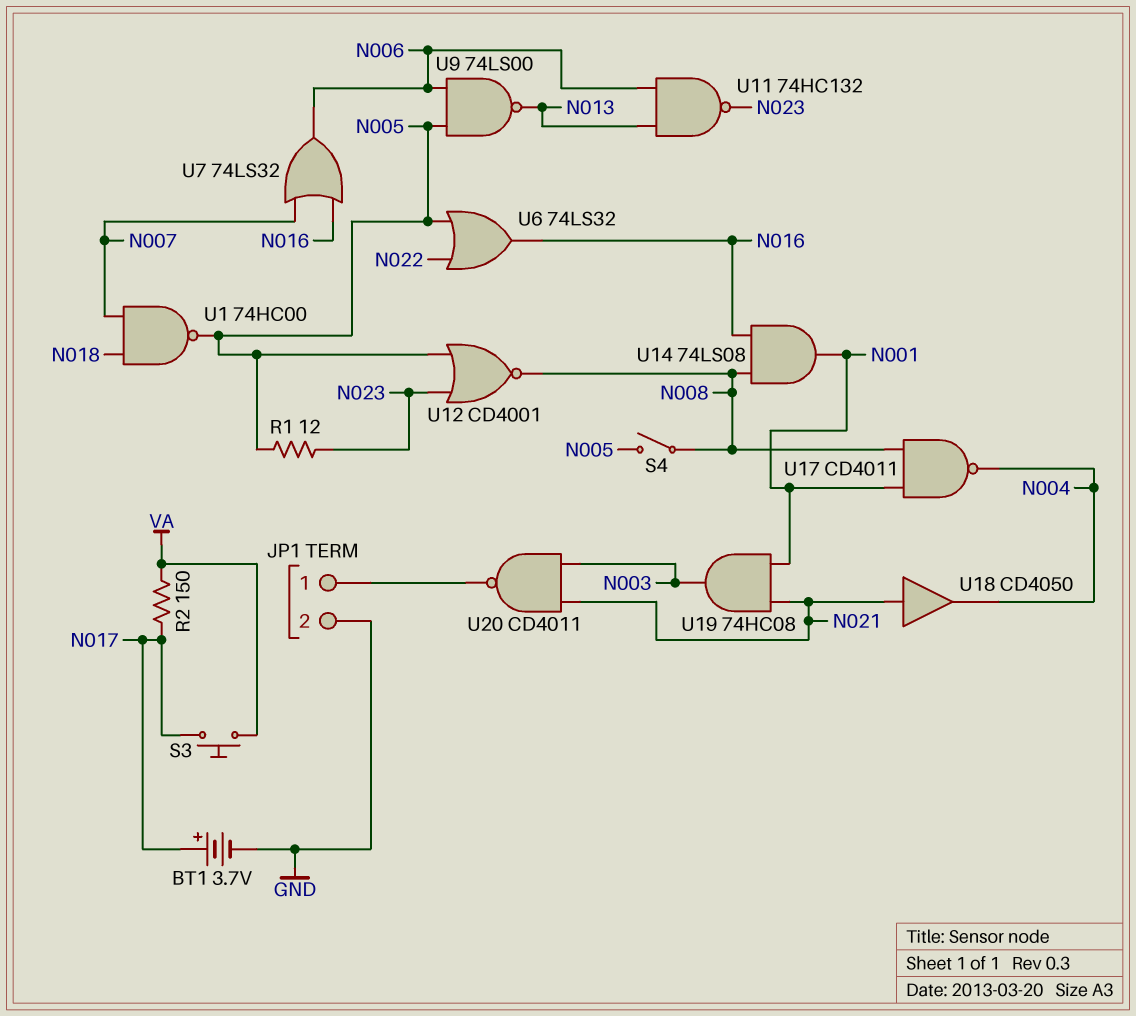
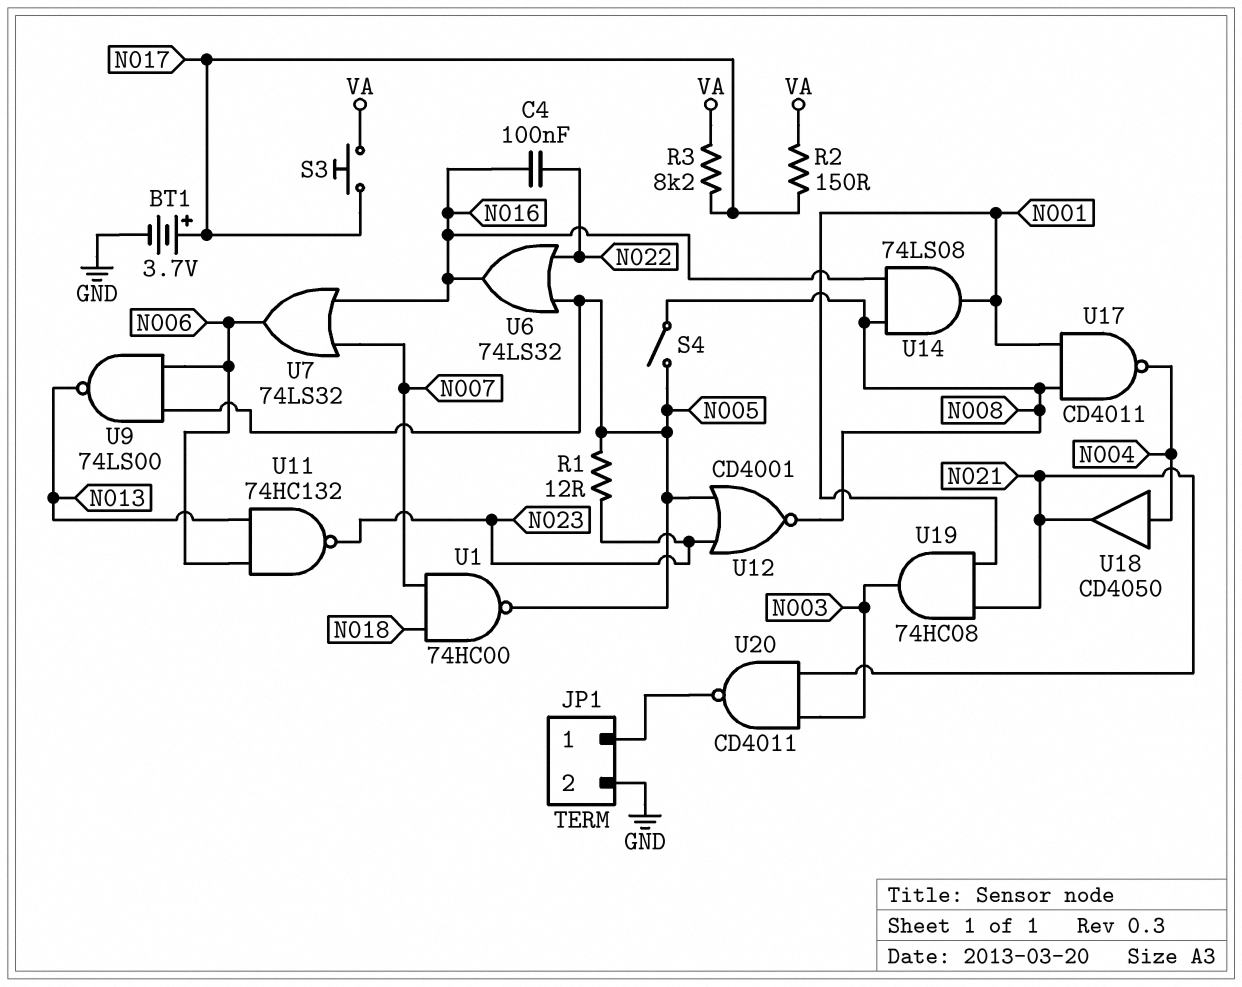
C4: none -> 100nF (N016, N022)
R3: none -> 8.2k (N017, VA)
U18: buffer CD4050 (in N021, out N004) -> buffer CD4050 (in N004, out N021)

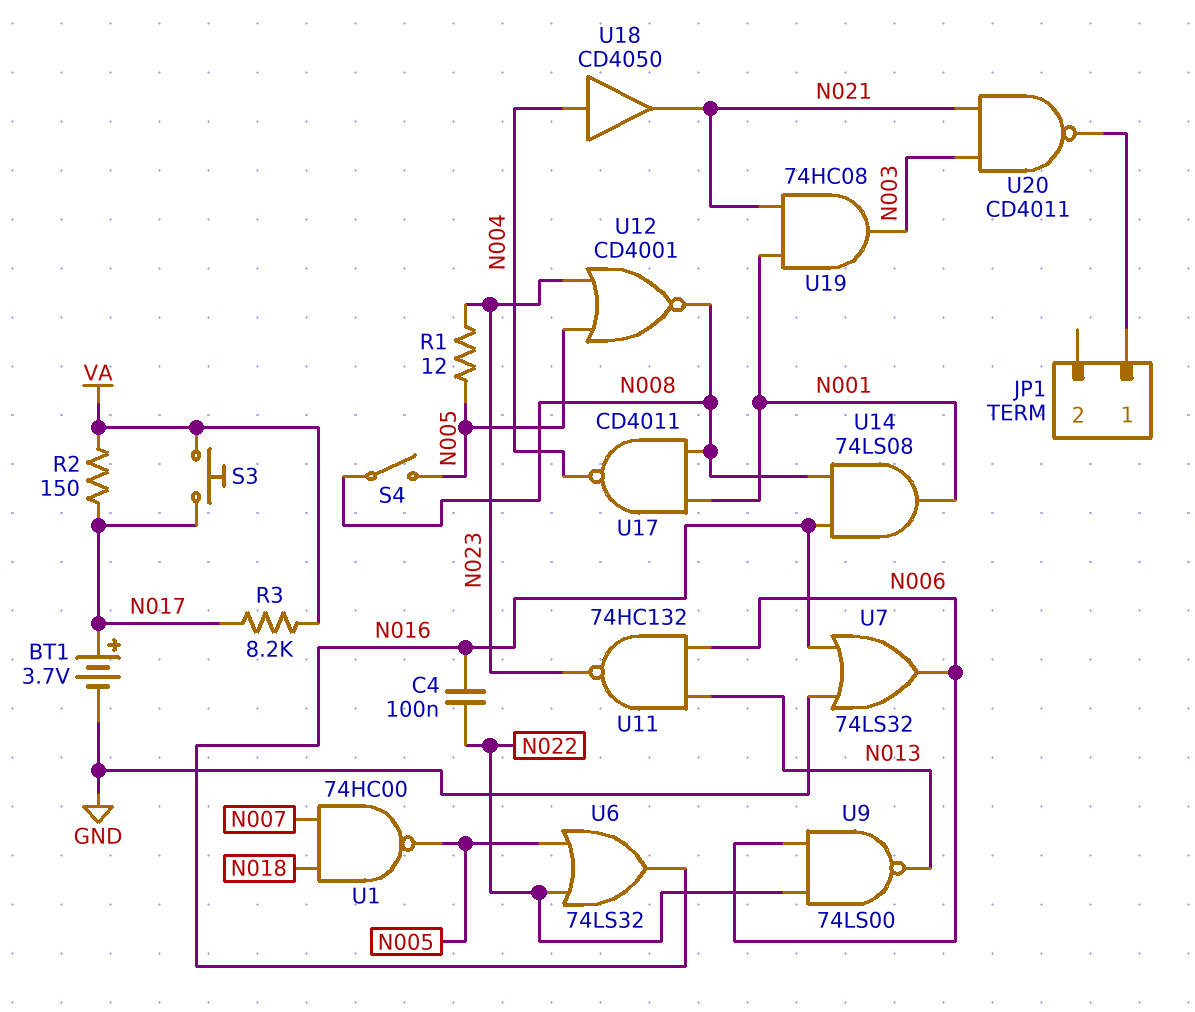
JP1 pin 2: GND -> none
U7: OR 74LS32 (in N007, in N016, out N006) -> OR 74LS32 (in GND, in N016, out N006)
U9: NAND 74LS00 (in N005, in N006, out N013) -> NAND 74LS00 (in N006, in N022, out N013)

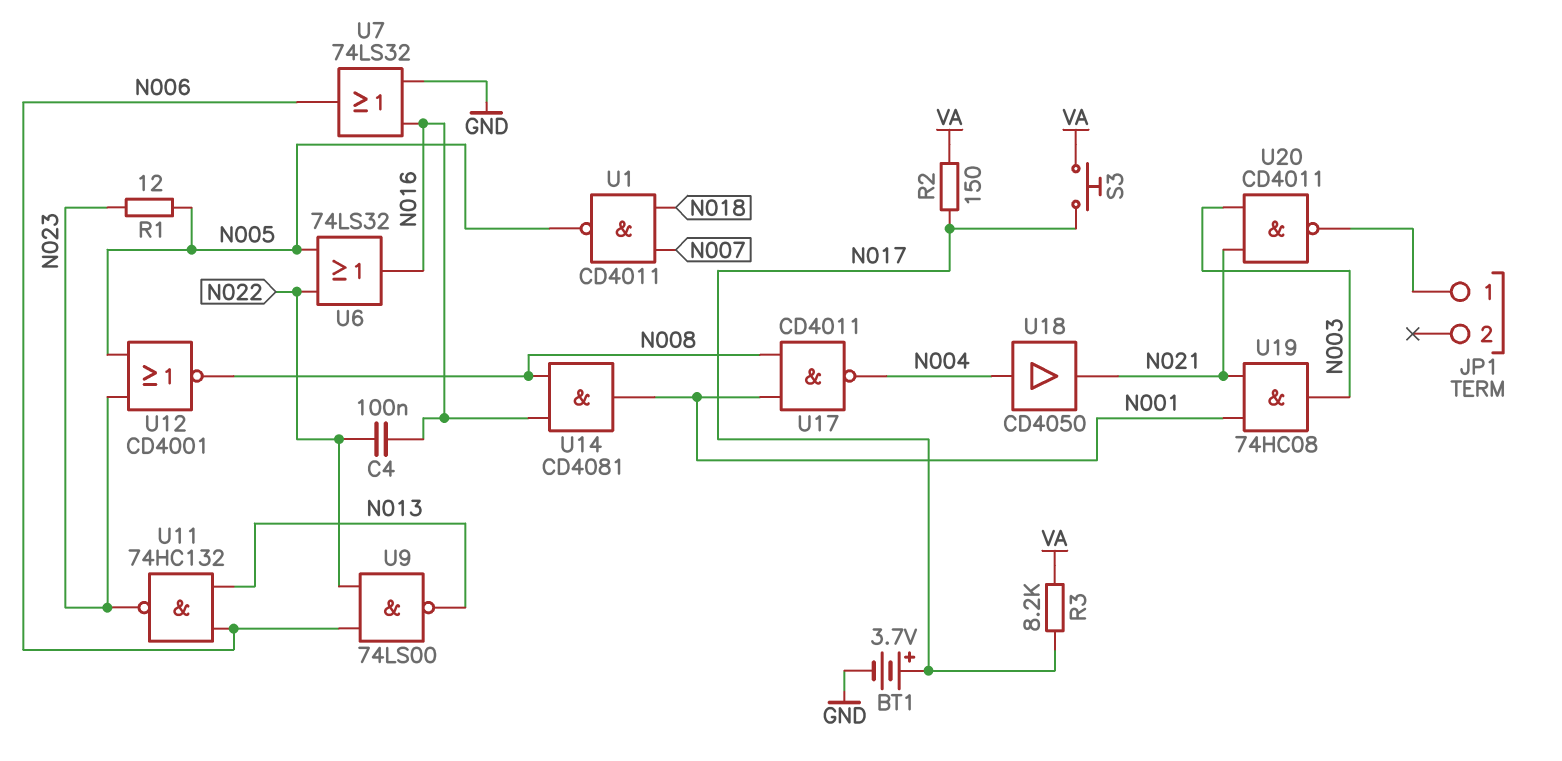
S4: switch (N005, N008) -> none
U1: NAND 74HC00 (in N007, in N018, out N005) -> NAND CD4011 (in N007, in N018, out N005)
U14: AND 74LS08 (in N008, in N016, out N001) -> AND CD4081 (in N008, in N016, out N001)

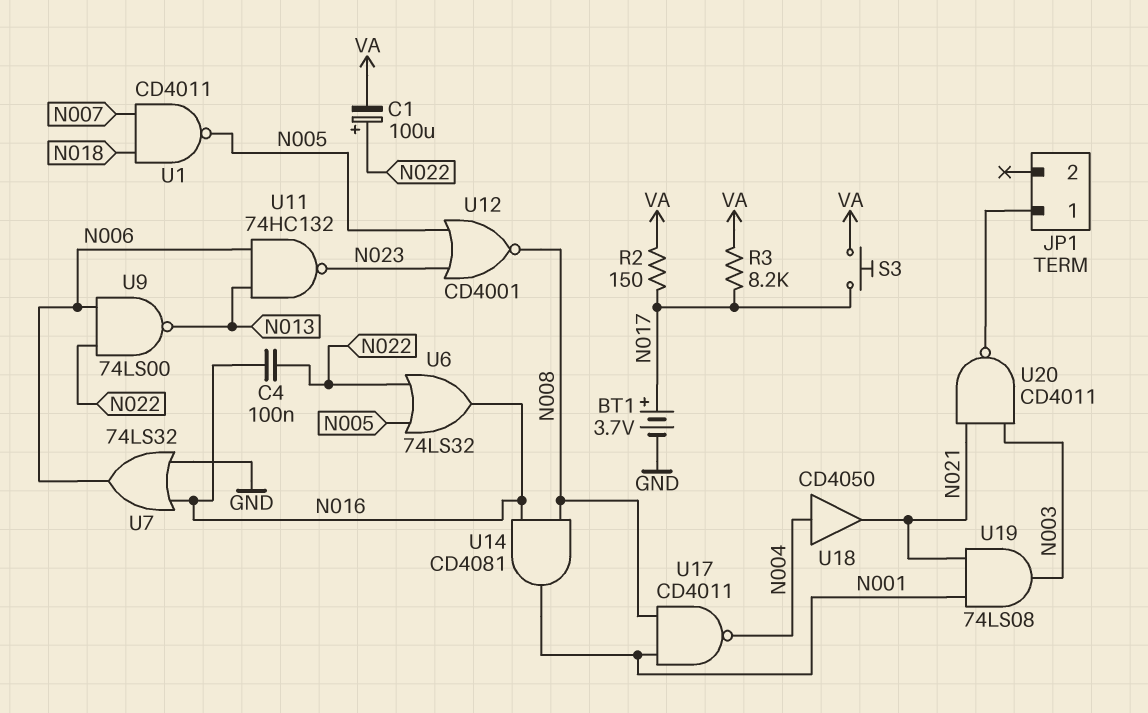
C1: none -> 100uF (plus N022, minus VA)
R1: 12 (N005, N023) -> none
U19: AND 74HC08 (in N001, in N021, out N003) -> AND 74LS08 (in N001, in N021, out N003)

